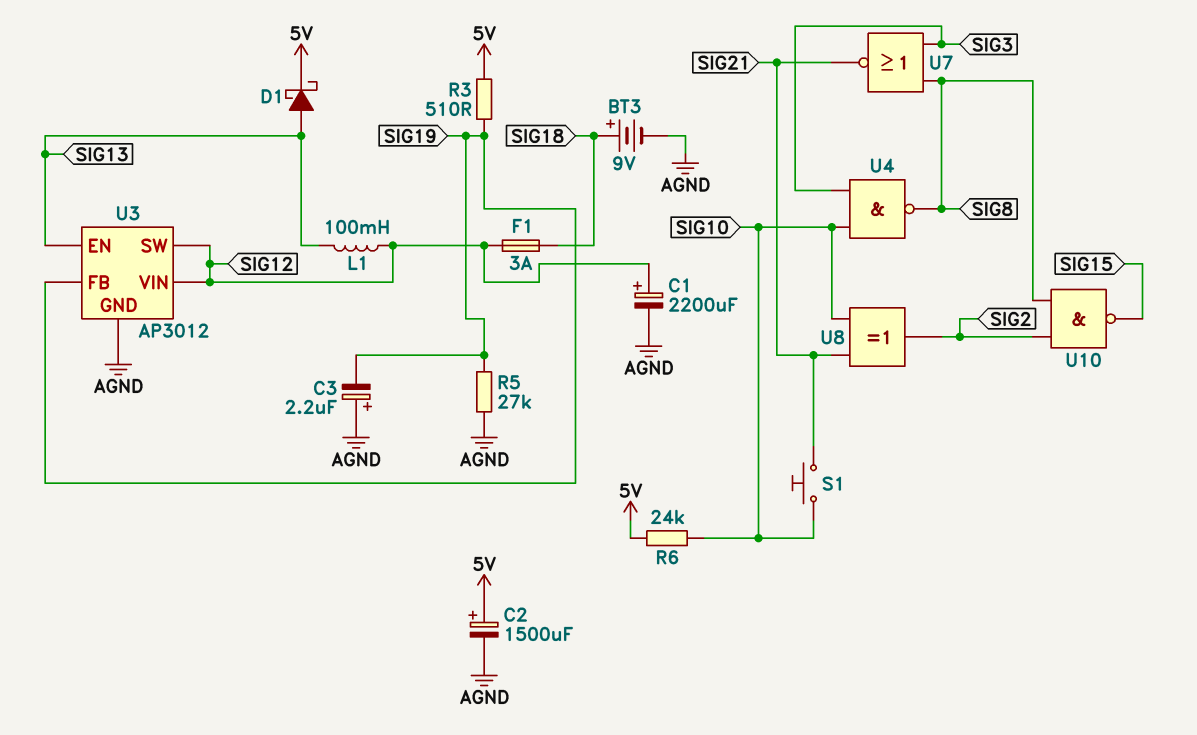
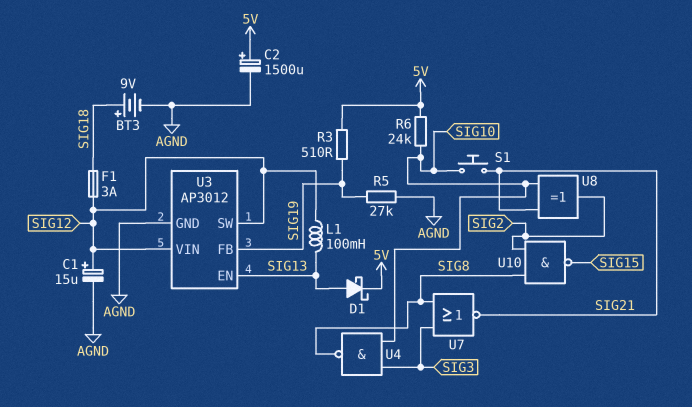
C1: 2200uF (plus SIG12, minus AGND) -> 15uF (plus SIG12, minus AGND)
C3: 2.2uF (plus AGND, minus SIG19) -> none

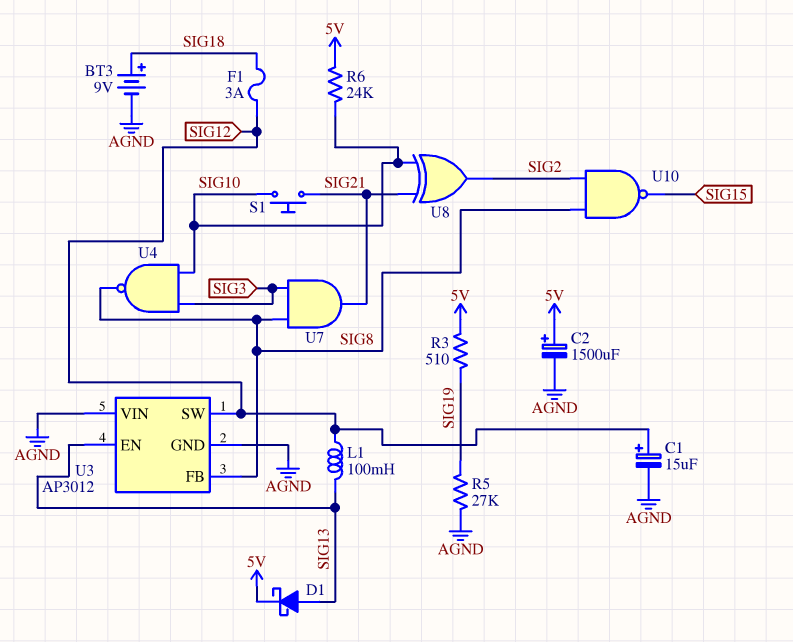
U3 pin FB: SIG19 -> SIG8
U3 pin VIN: SIG12 -> AGND
U7: NOR (in SIG3, in SIG8, out SIG21) -> AND (in SIG3, in SIG8, out SIG21)

